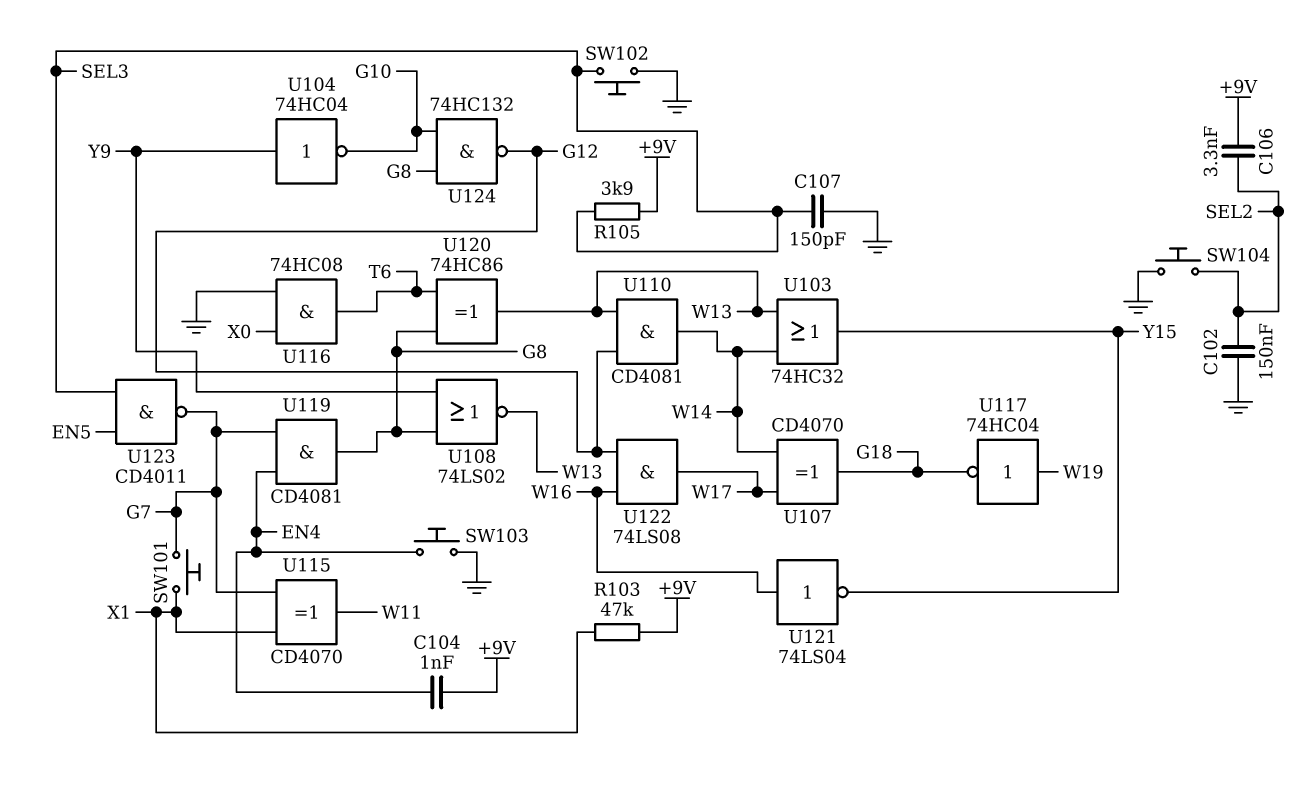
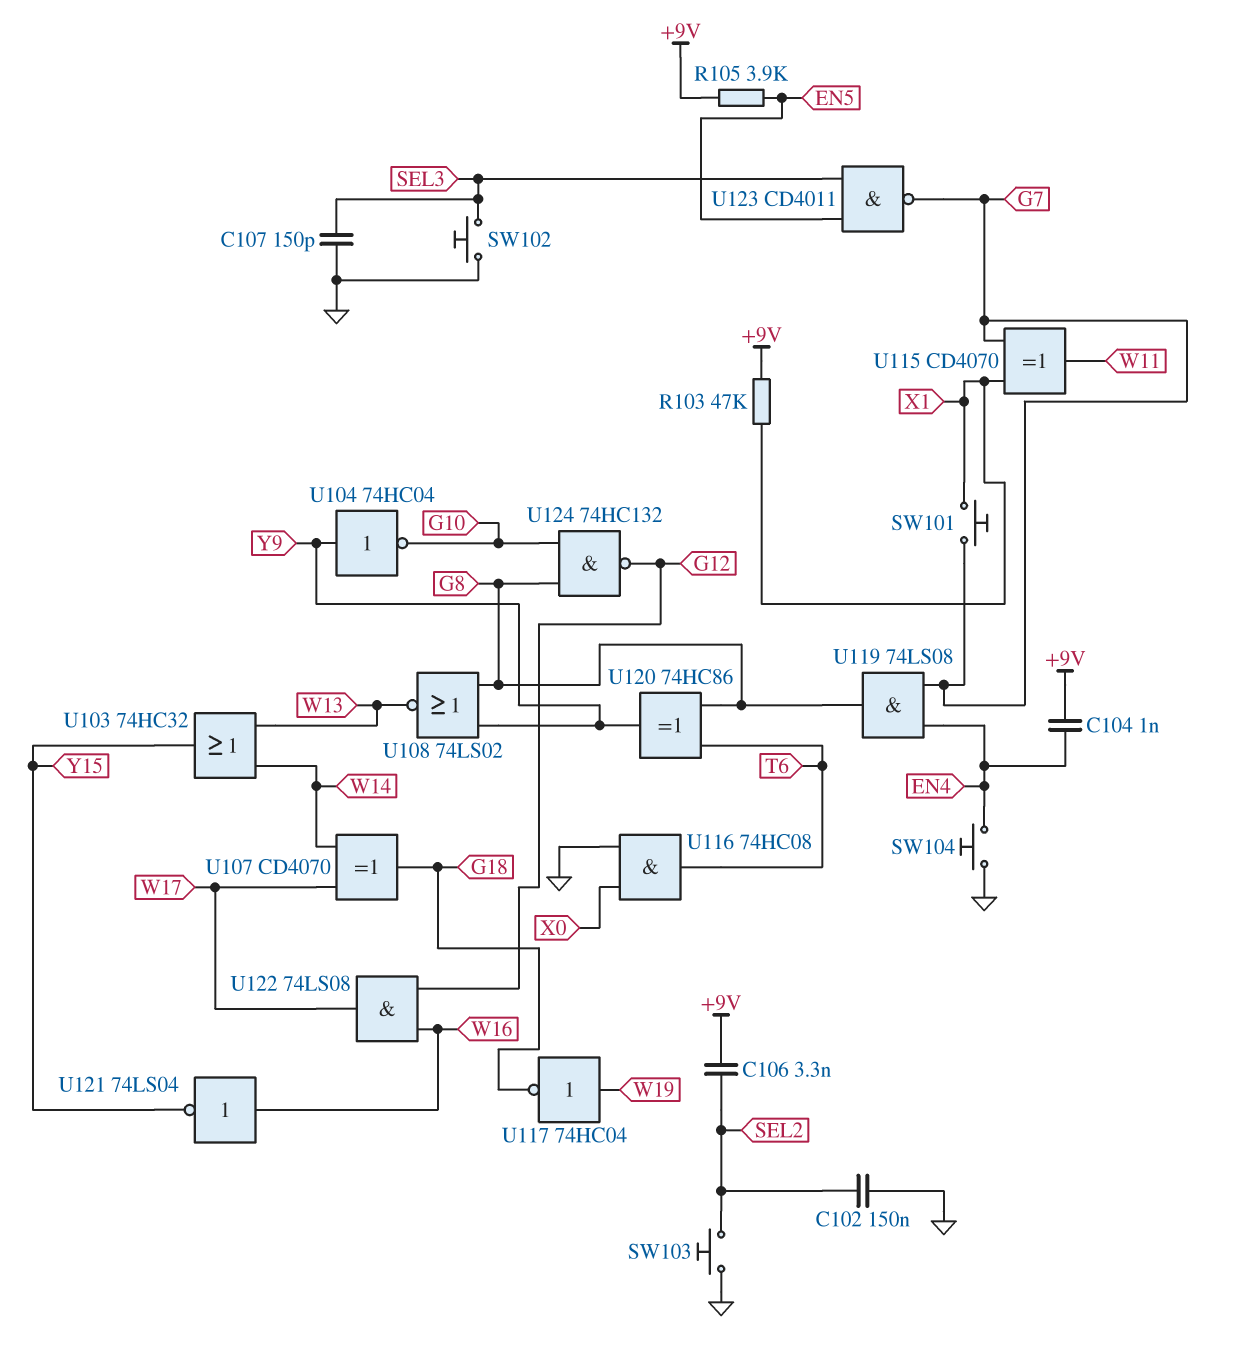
R105: 3.9k (+9V, SEL3) -> 3.9k (+9V, EN5)
SW103: button (EN4, GND) -> button (GND, SEL2)
SW104: button (GND, SEL2) -> button (EN4, GND)
U110: AND CD4081 (in G12, in W13, out W14) -> none
U119: AND CD4081 (in EN4, in G7, out G8) -> AND 74LS08 (in EN4, in G7, out G8)
U120: XOR 74HC86 (in G8, in T6, out W13) -> XOR 74HC86 (in G8, in T6, out Y9)

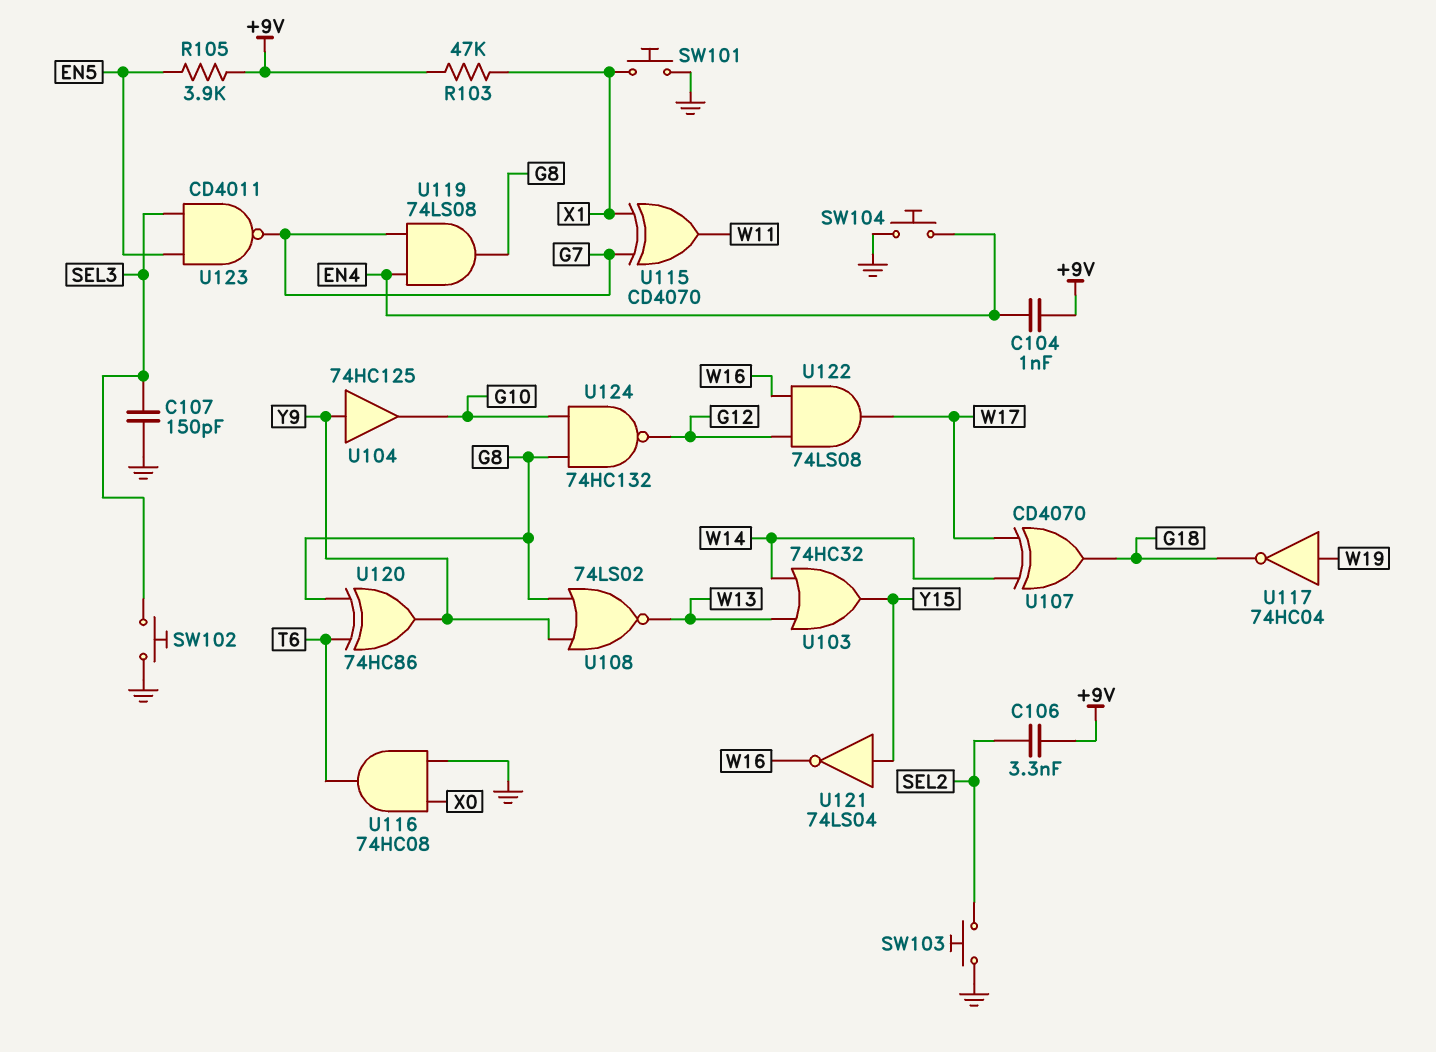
C102: 150nF (GND, SEL2) -> none
SW101: button (G7, X1) -> button (GND, X1)
U104: NOT 74HC04 (in Y9, out G10) -> buffer 74HC125 (in Y9, out G10)
U121: NOT 74LS04 (in W16, out Y15) -> NOT 74LS04 (in Y15, out W16)

